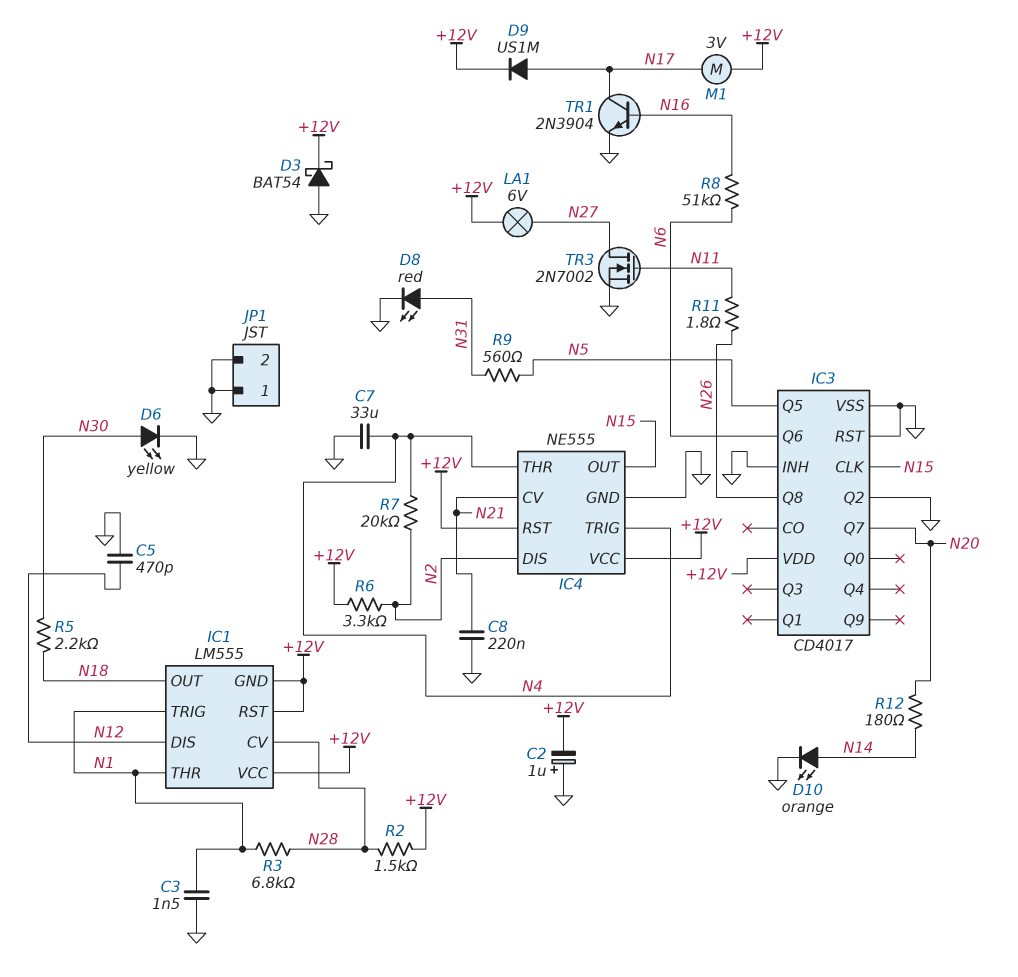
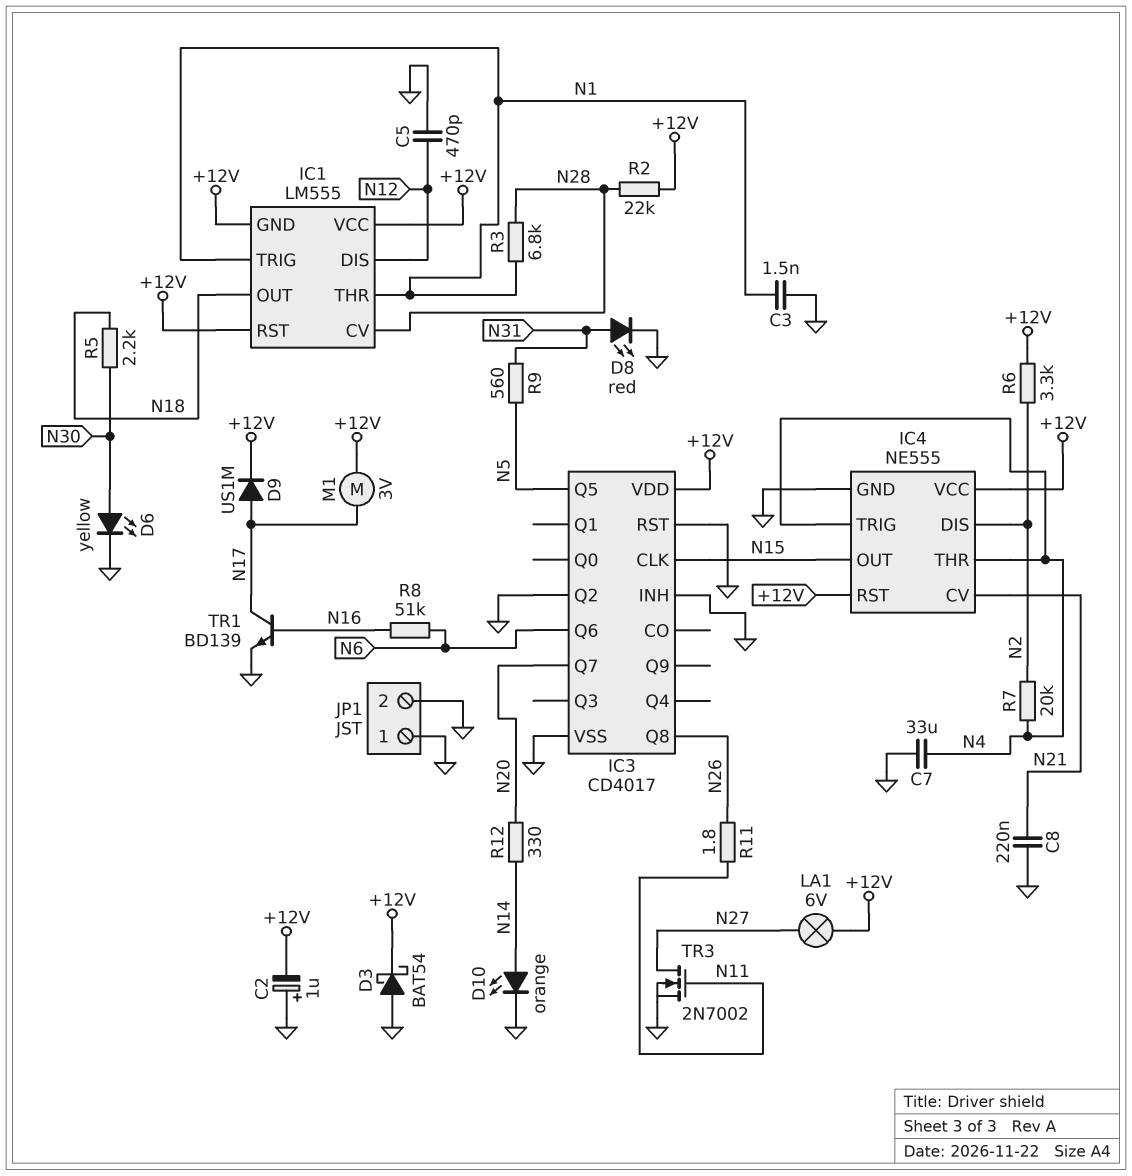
R2: 1.5k (+12V, N28) -> 22k (+12V, N28)
R12: 180 (N14, N20) -> 330 (N14, N20)
TR1: NPN 2N3904 (B N16, C N17, E GND) -> NPN BD139 (B N16, C N17, E GND)

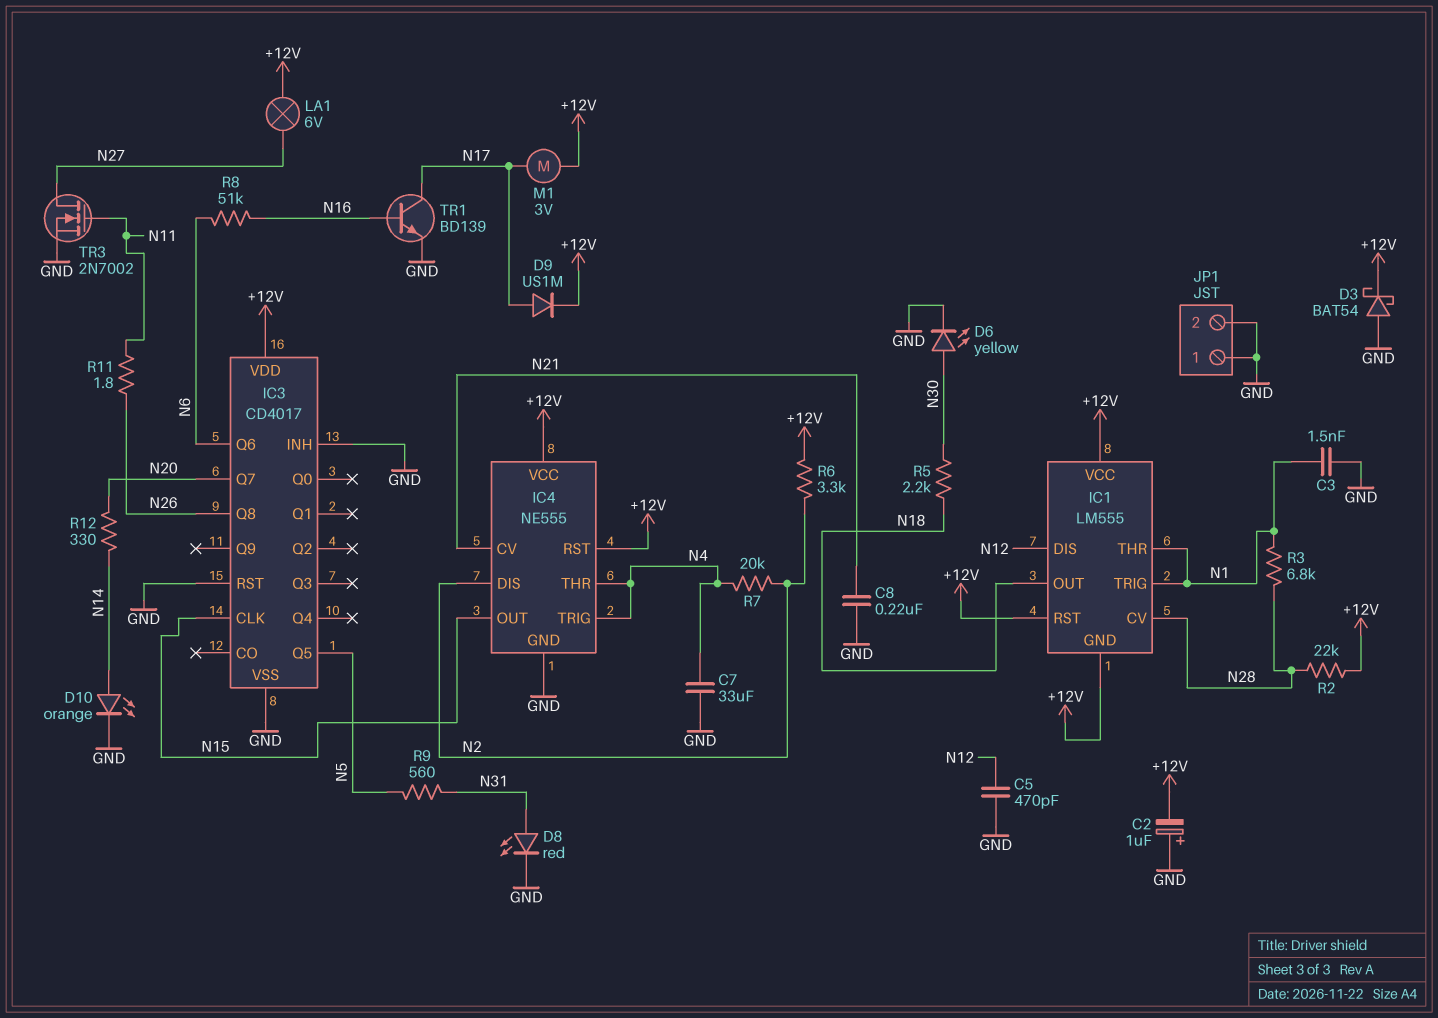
IC3 pin Q2: GND -> none

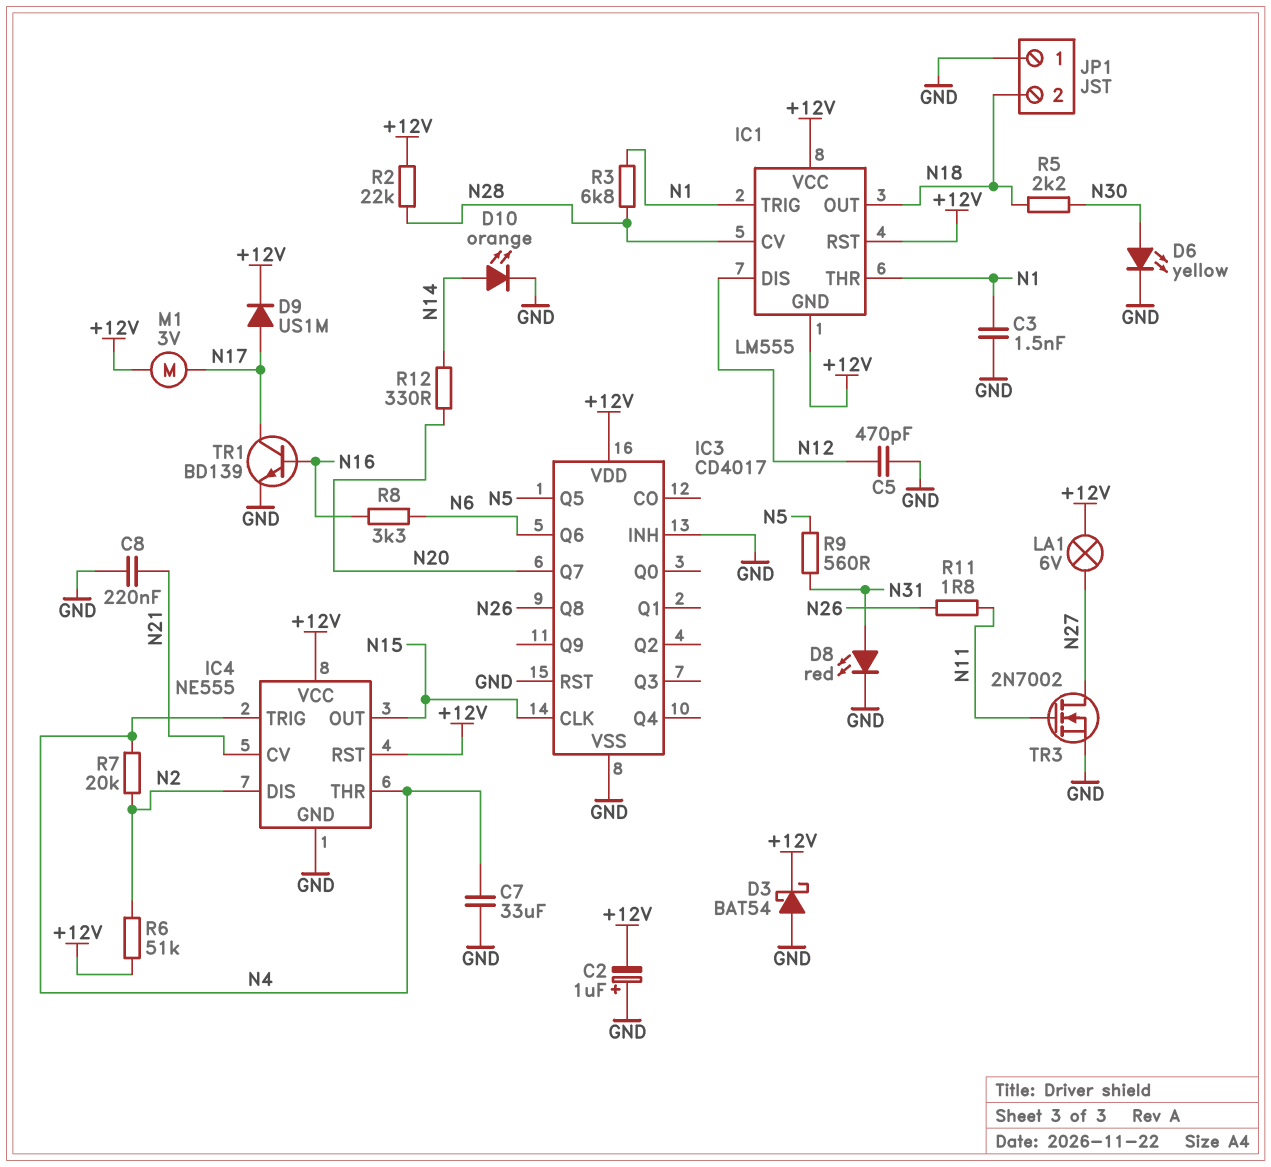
JP1 pin 2: GND -> N18
R6: 3.3k (+12V, N2) -> 51k (+12V, N2)
R8: 51k (N6, N16) -> 3.3k (N6, N16)

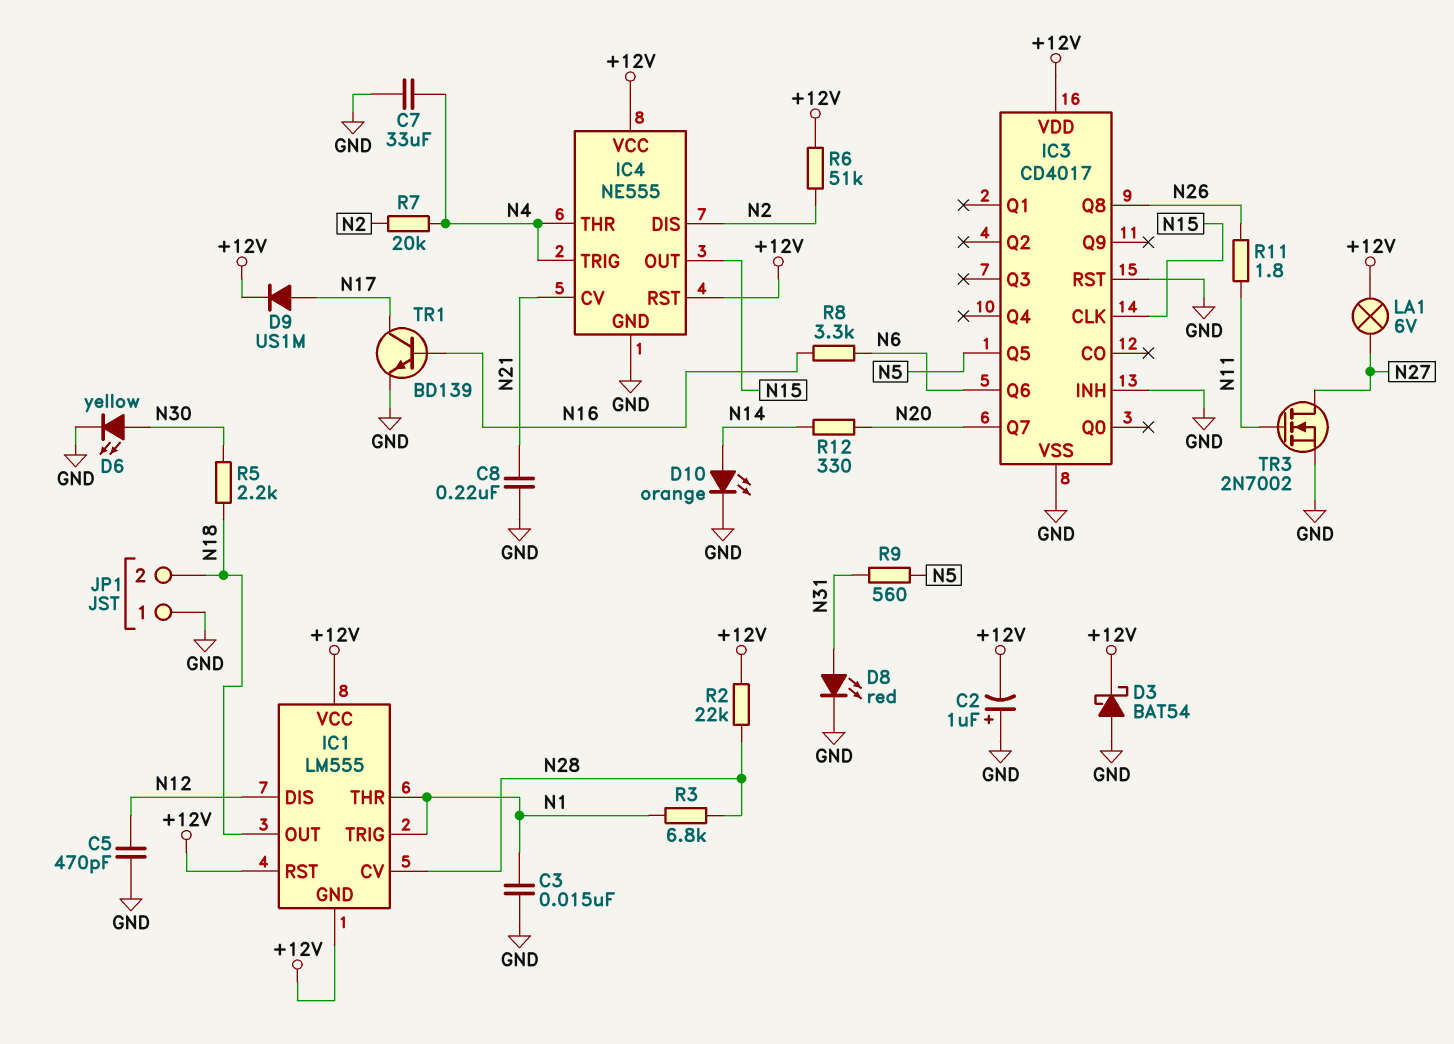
C3: 1.5nF (GND, N1) -> 15nF (GND, N1)
M1: motor 3V (+12V, N17) -> none

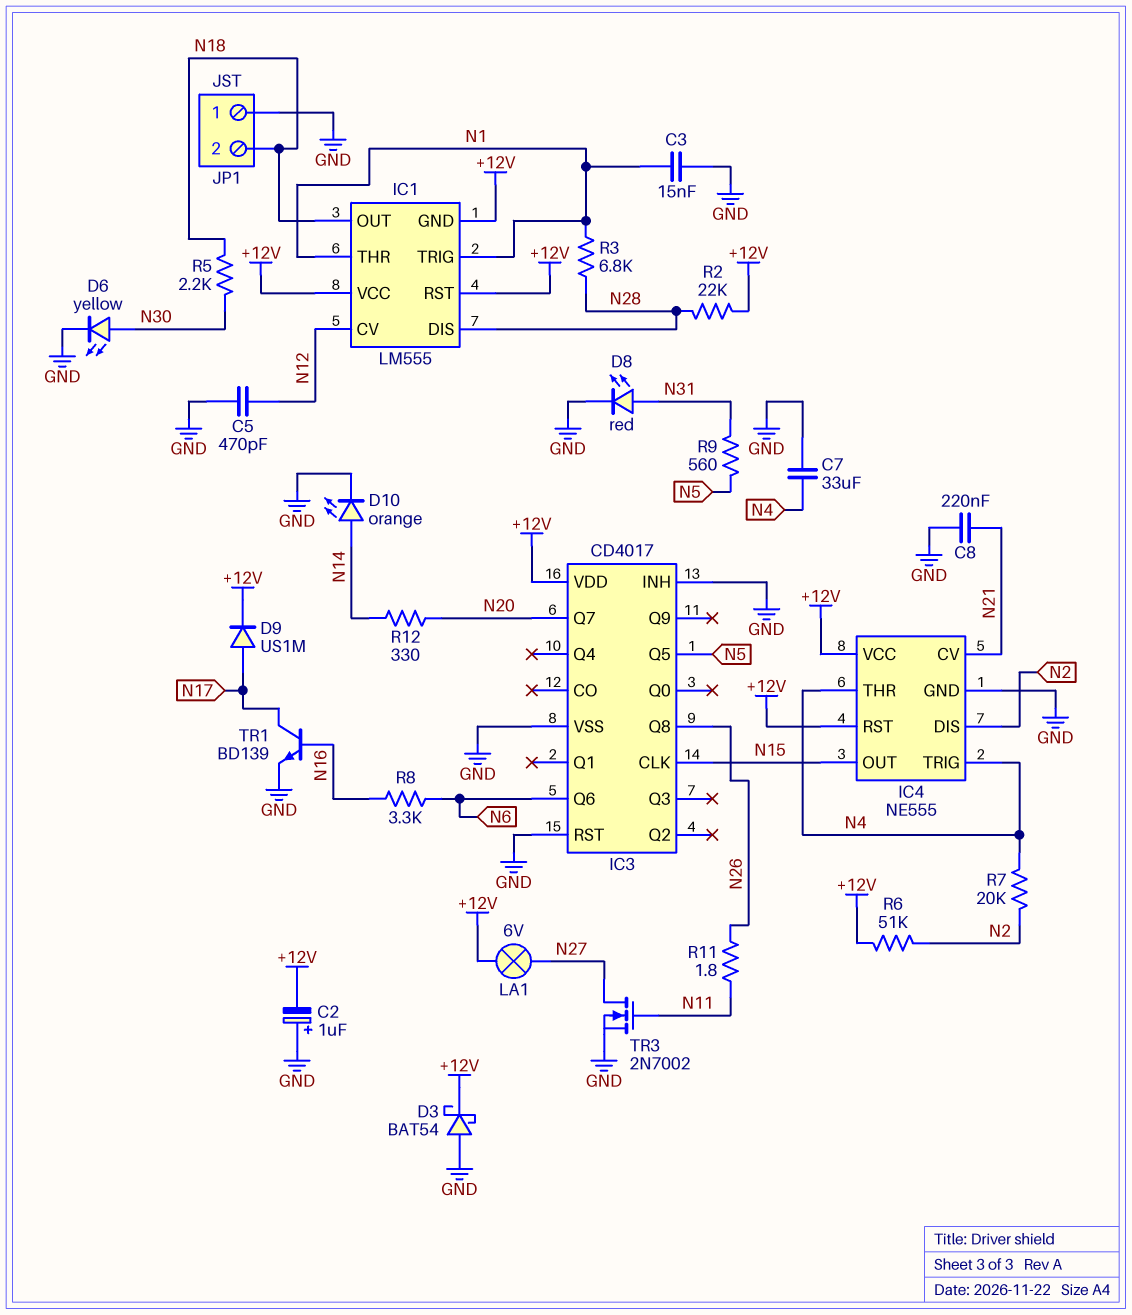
IC1 pin CV: N28 -> N12
IC1 pin DIS: N12 -> N28

